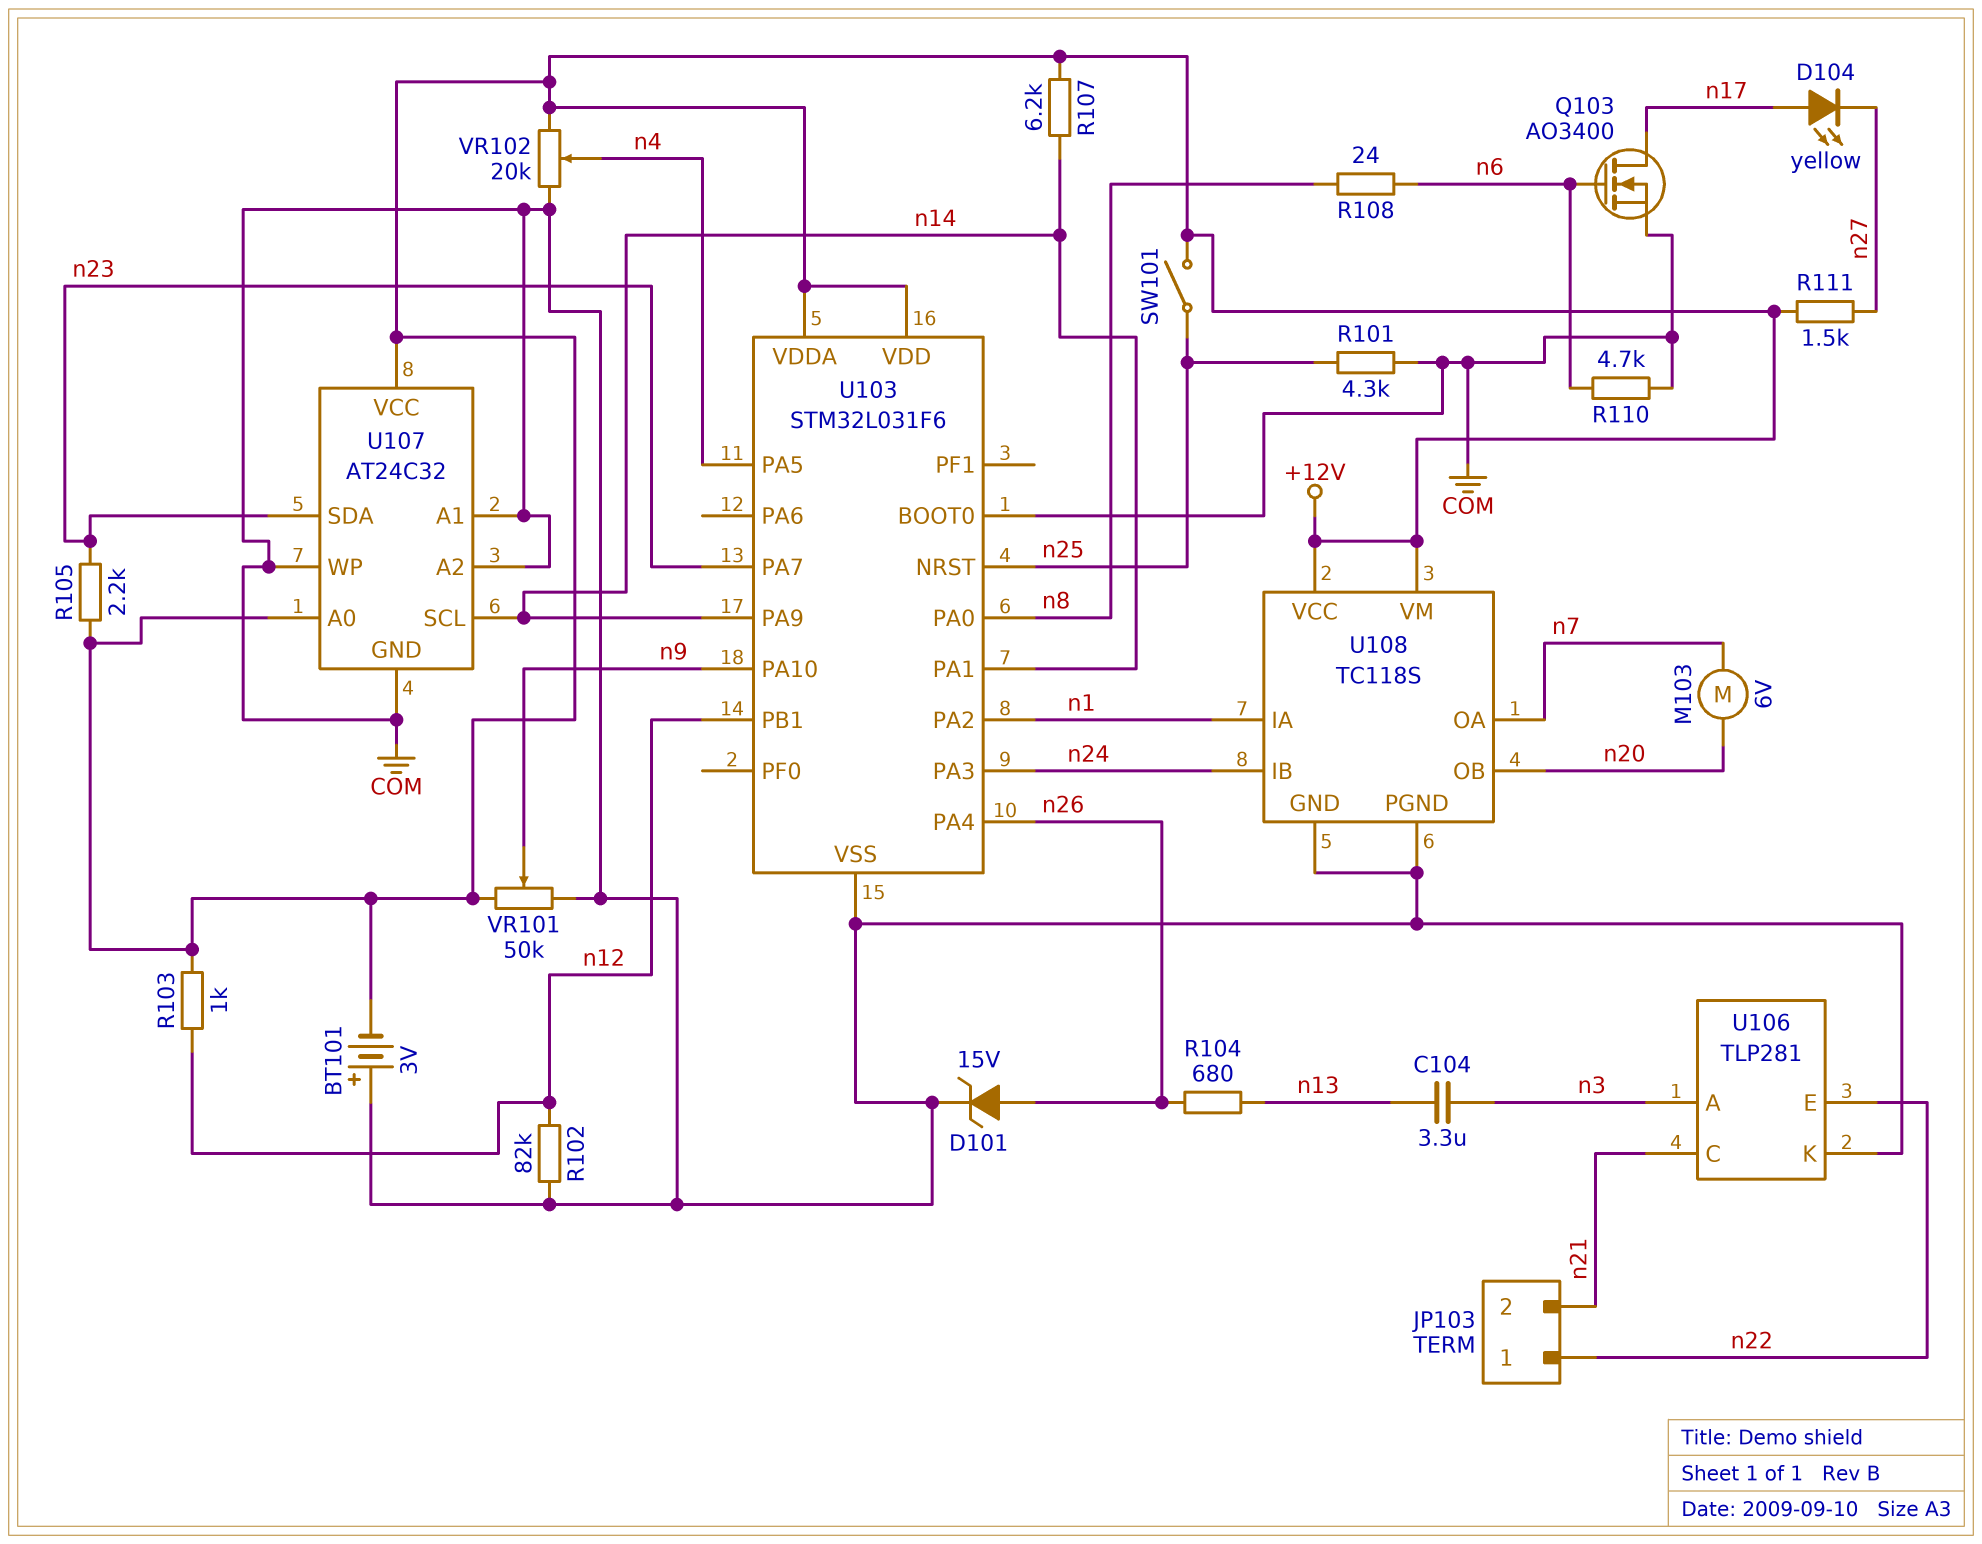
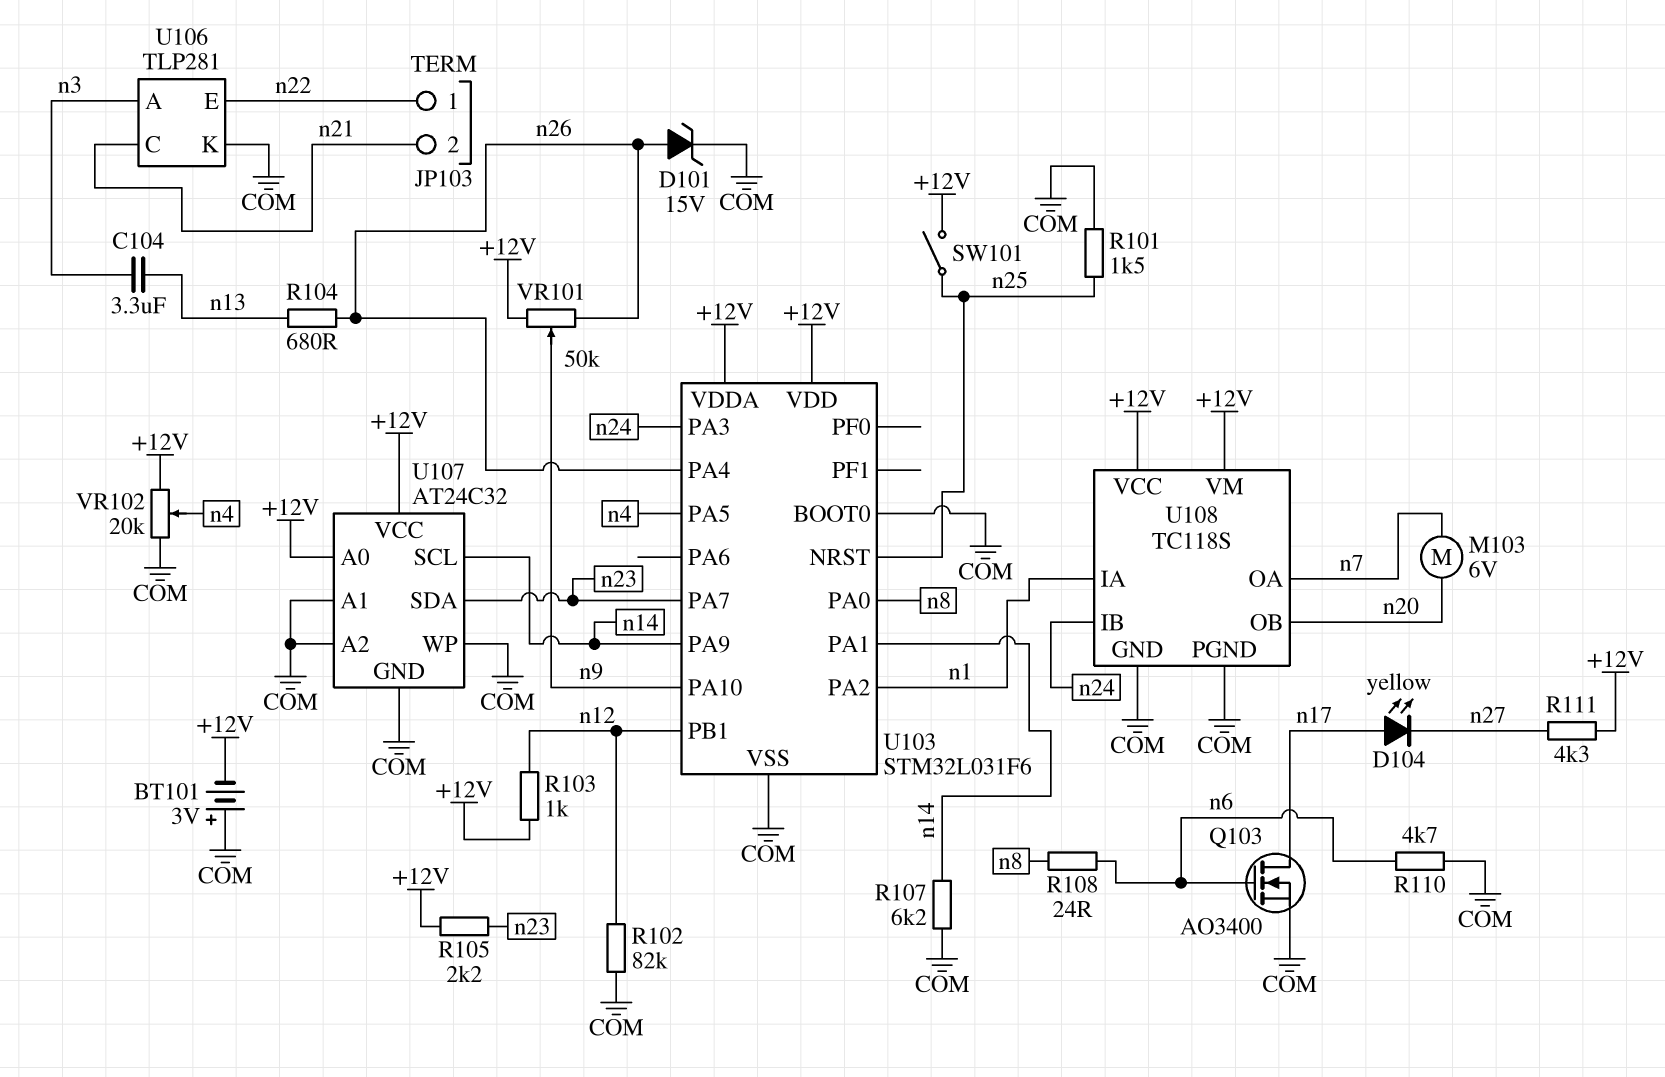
R101: 4.3k (COM, n25) -> 1.5k (COM, n25)
R107: 6.2k (+12V, n14) -> 6.2k (COM, n14)
R111: 1.5k (+12V, n27) -> 4.3k (+12V, n27)
VR101: 50k (+12V, COM, wiper n9) -> 50k (+12V, n26, wiper n9)

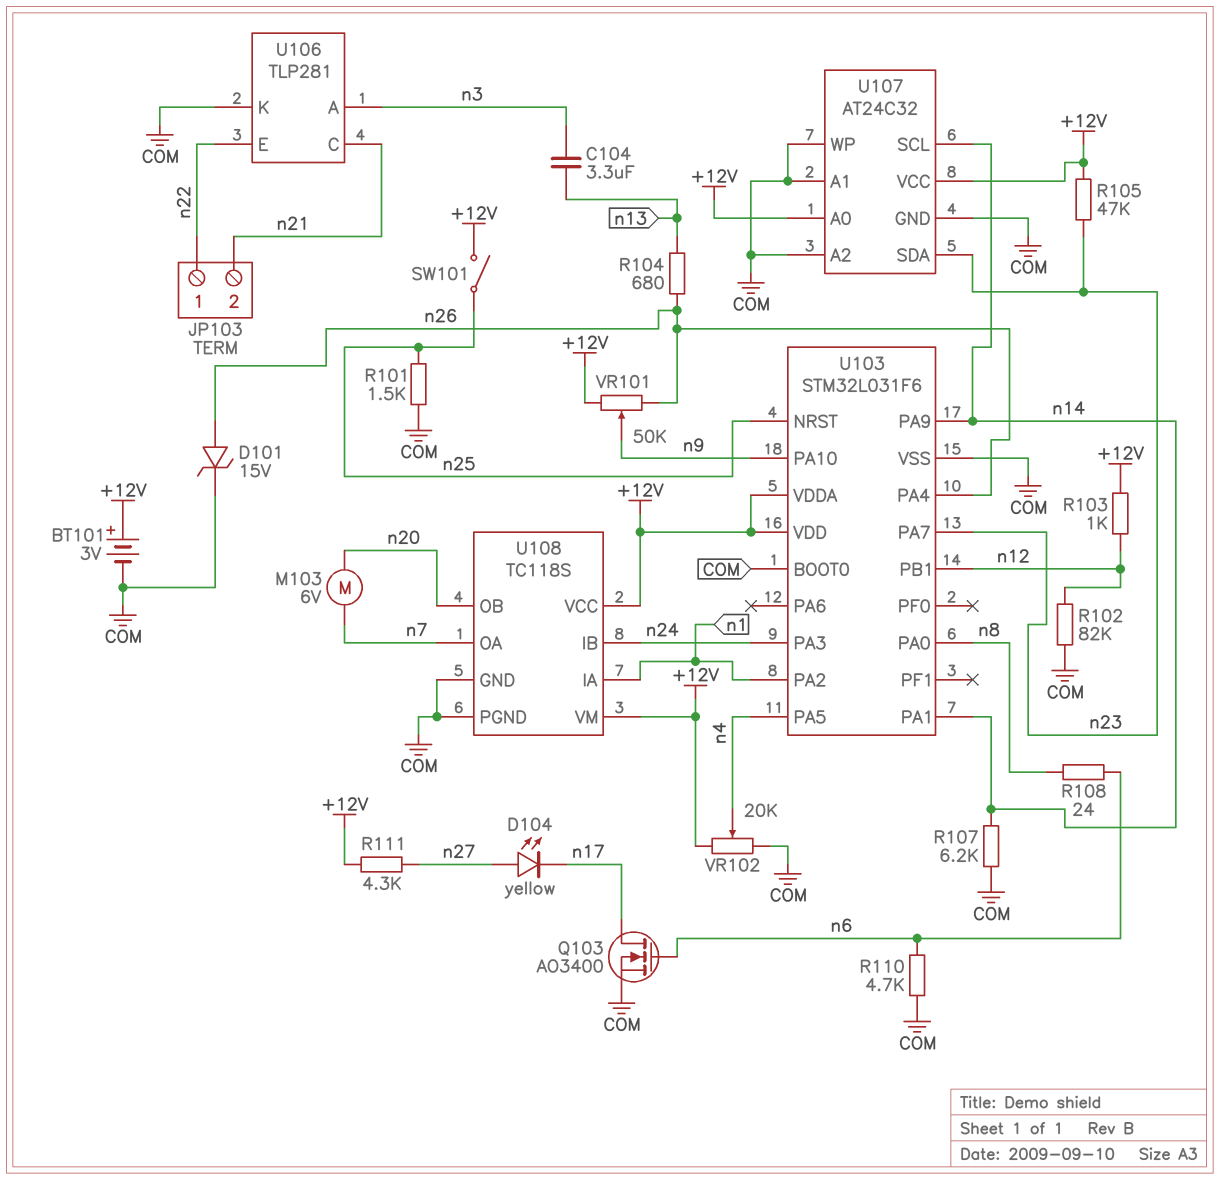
BT101: 3V (plus COM, minus +12V) -> 3V (plus +12V, minus COM)
D104: LED yellow (A n17, K n27) -> LED yellow (A n27, K n17)
R105: 2.2k (+12V, n23) -> 47k (+12V, n23)

